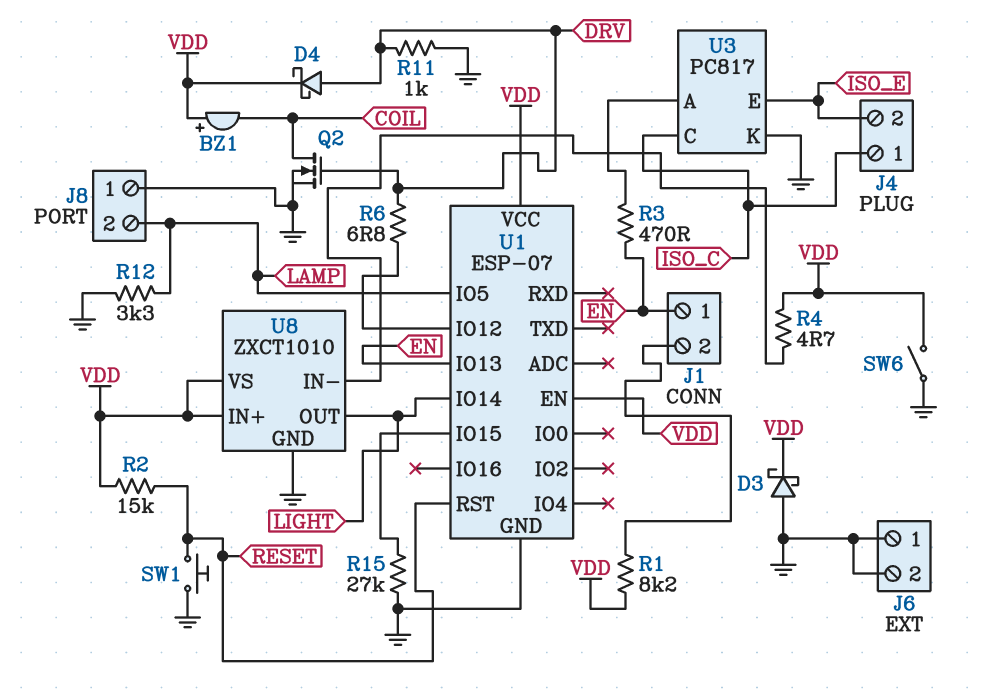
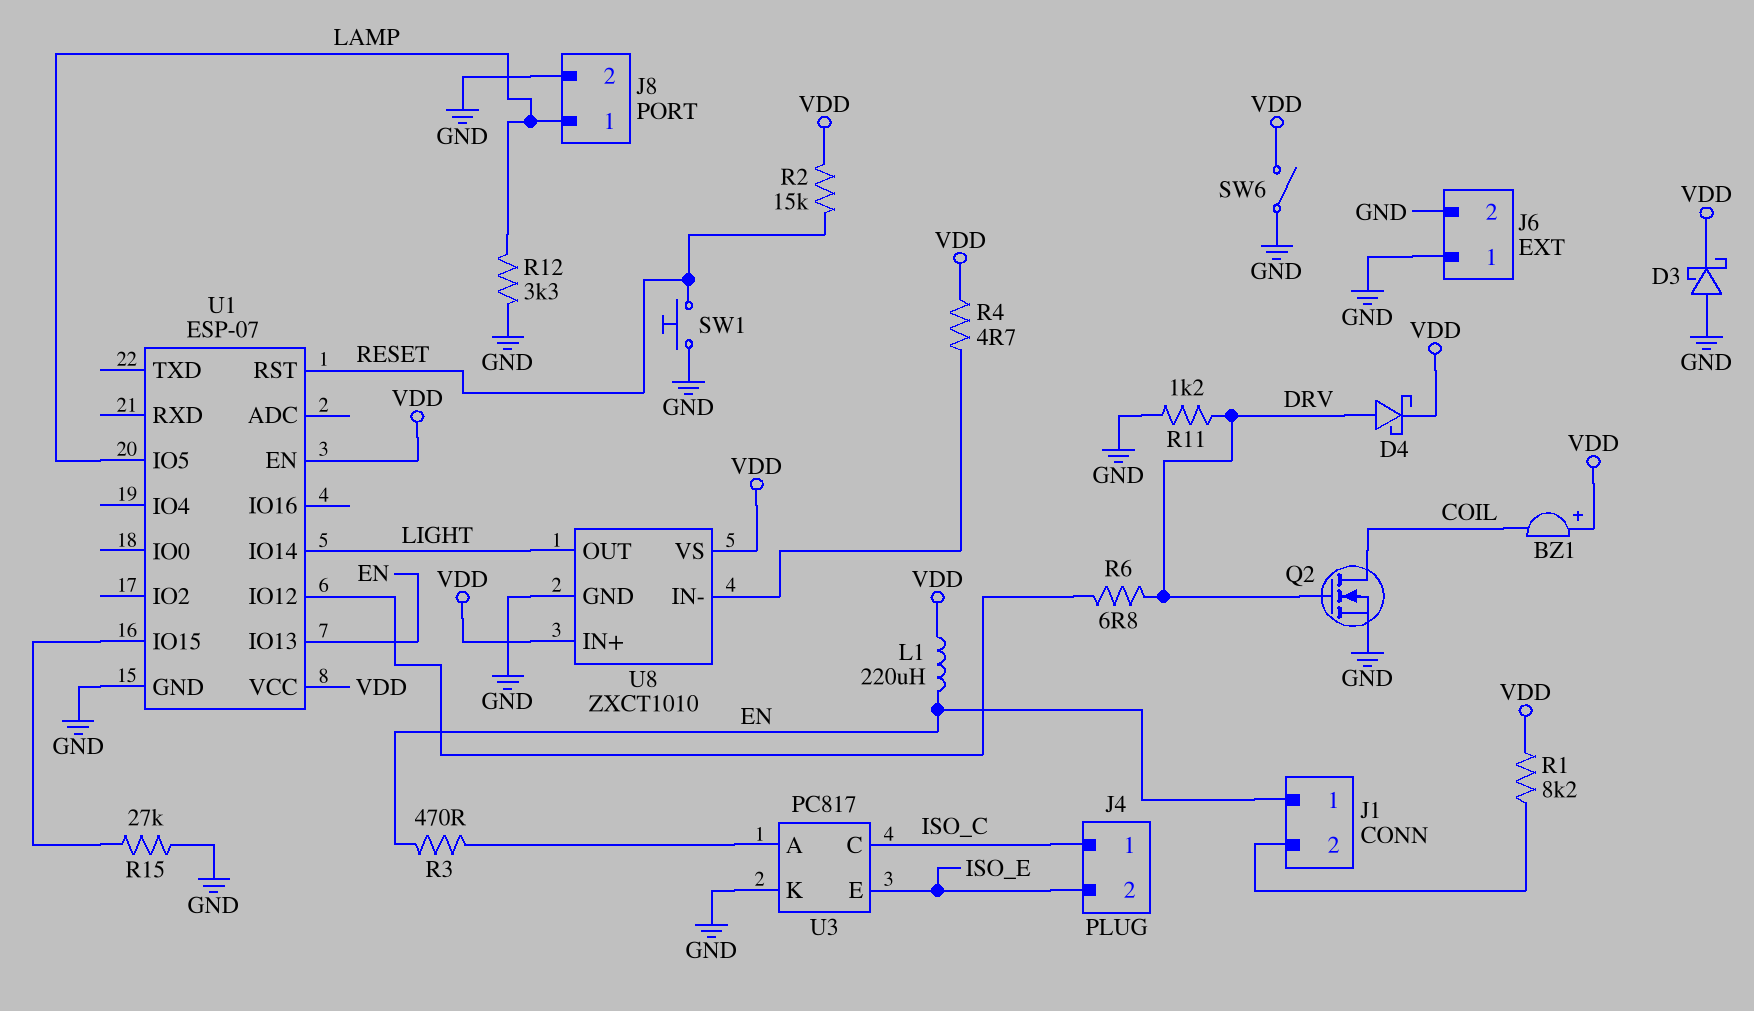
J8 pin 1: GND -> LAMP
J8 pin 2: LAMP -> GND
L1: none -> 220uH (EN, VDD)
R11: 1k (DRV, GND) -> 1.2k (DRV, GND)

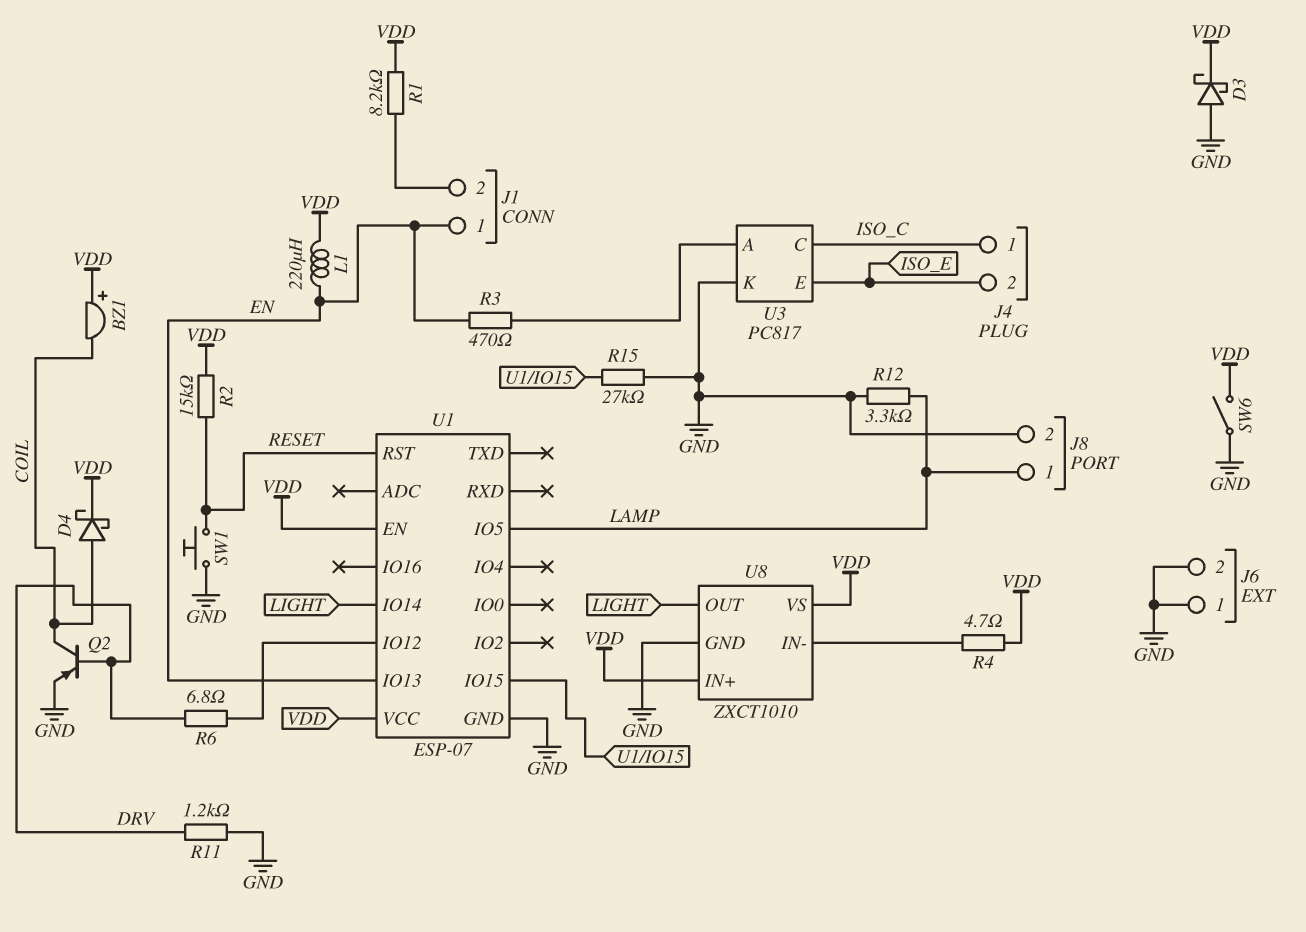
D4: schottky (A DRV, K VDD) -> schottky (A COIL, K VDD)
Q2: NMOS (G DRV, D COIL, S GND) -> PNP (B DRV, C COIL, E GND)

